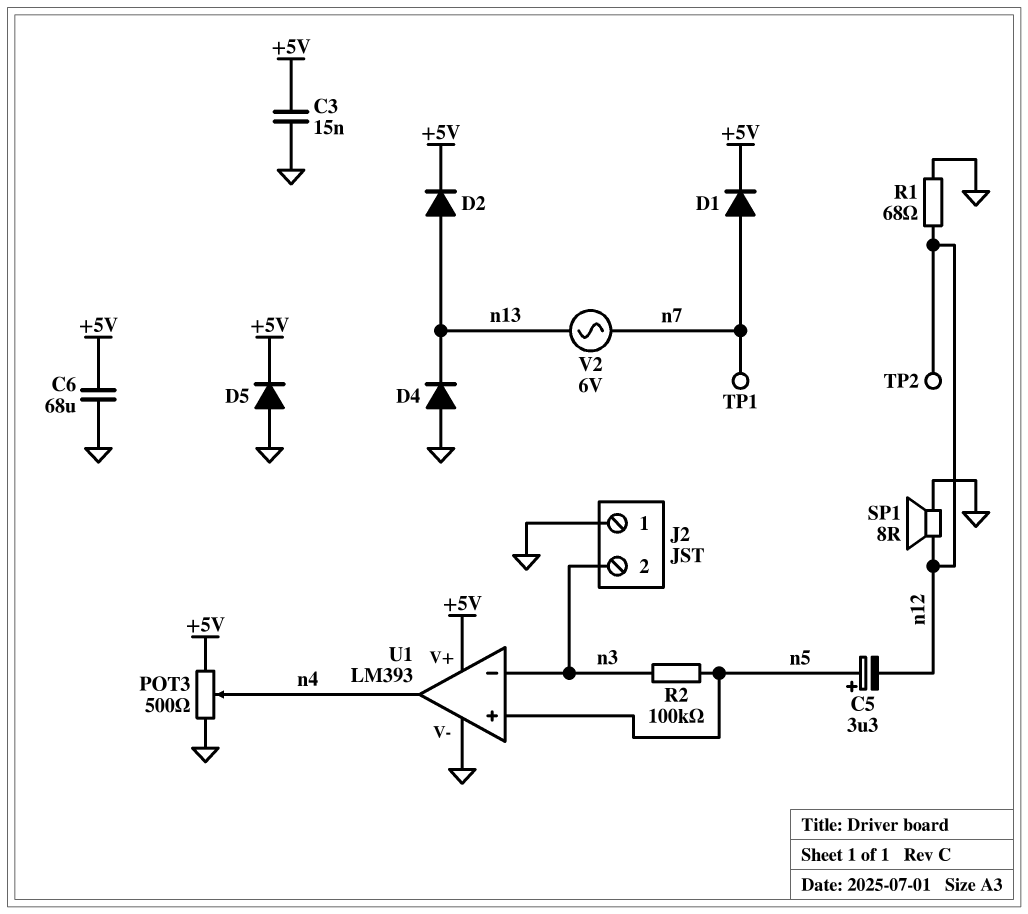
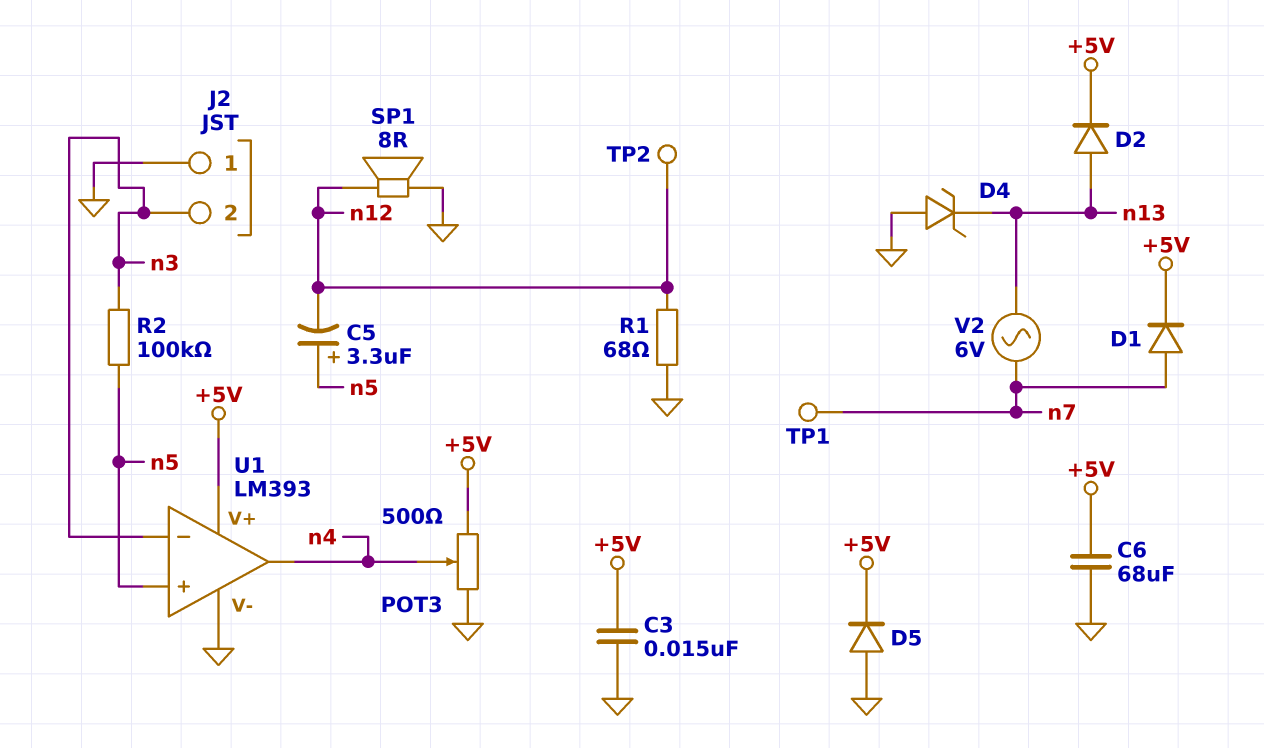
D4: diode (A GND, K n13) -> zener (A GND, K n13)

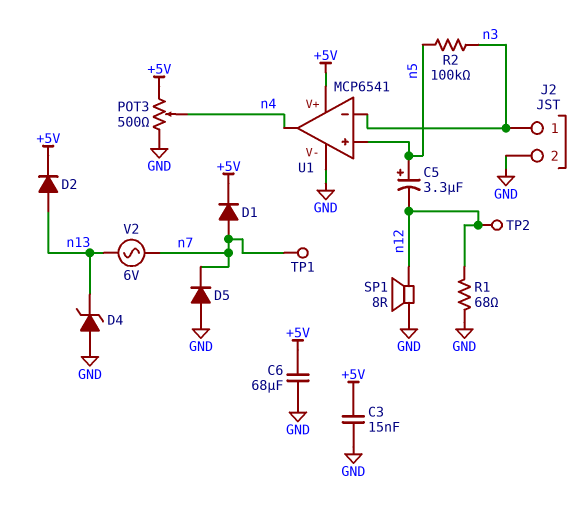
D5: diode (A GND, K +5V) -> diode (A GND, K n7)
J2 pin 1: GND -> n3
J2 pin 2: n3 -> GND
U1: LM393 -> MCP6541

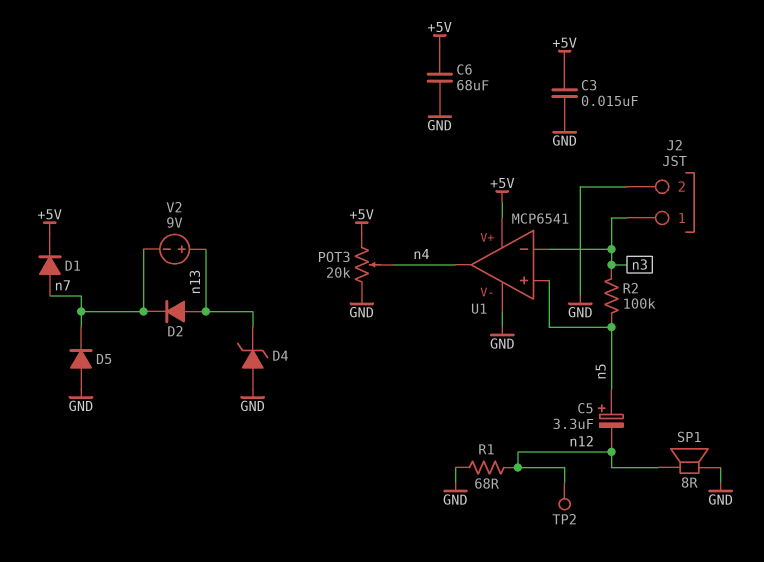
D2: diode (A n13, K +5V) -> diode (A n13, K n7)
POT3: 500 (+5V, GND, wiper n4) -> 20k (+5V, GND, wiper n4)
TP1: test point (n7) -> none
V2: AC 6V (n7, n13) -> 9V (plus n13, minus n7)

